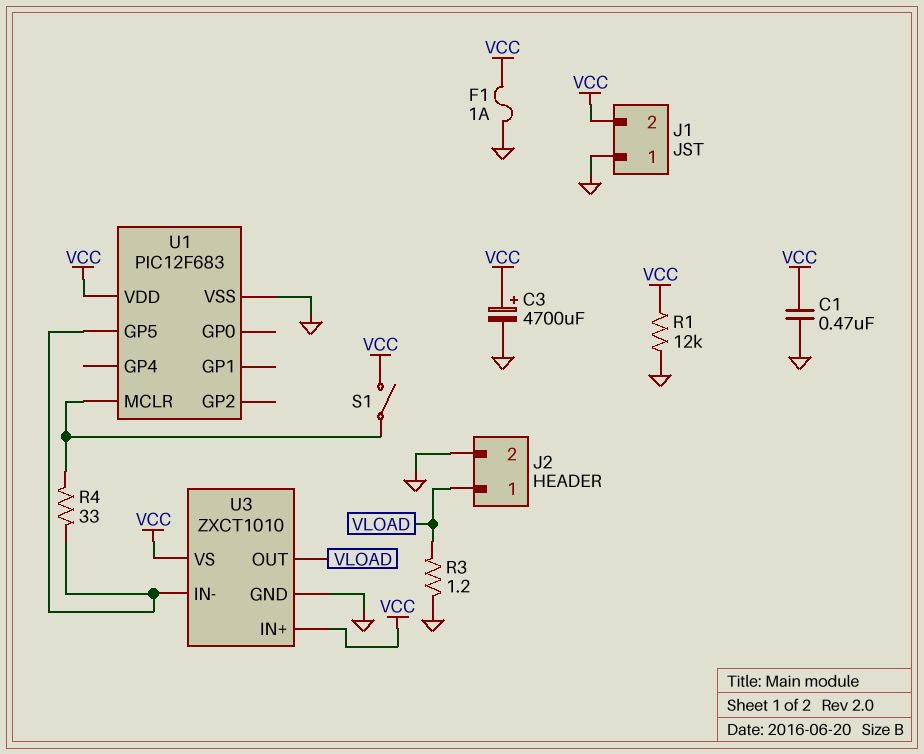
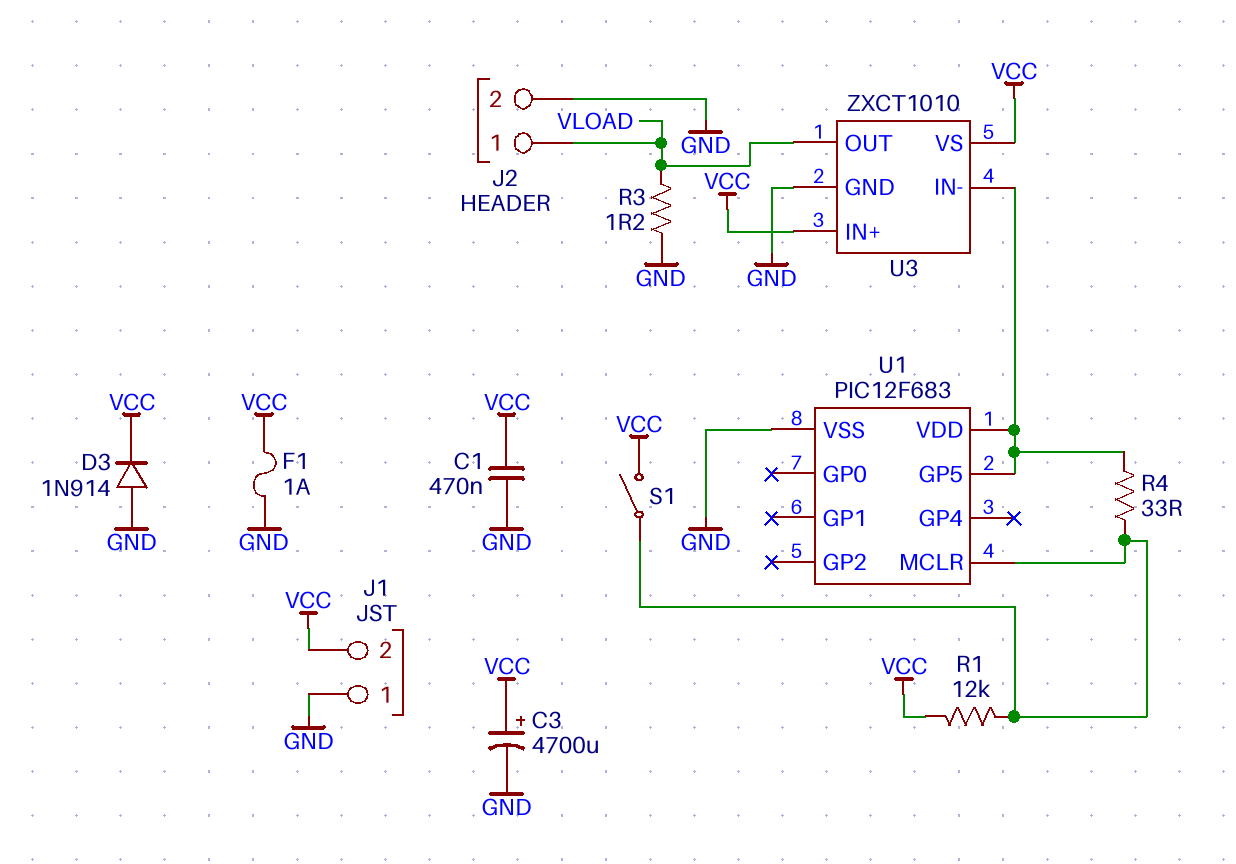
D3: none -> diode 1N914 (A GND, K VCC)
R1: 12k (GND, VCC) -> 12k (U1/MCLR, VCC)
U1 pin VDD: VCC -> U1/GP5

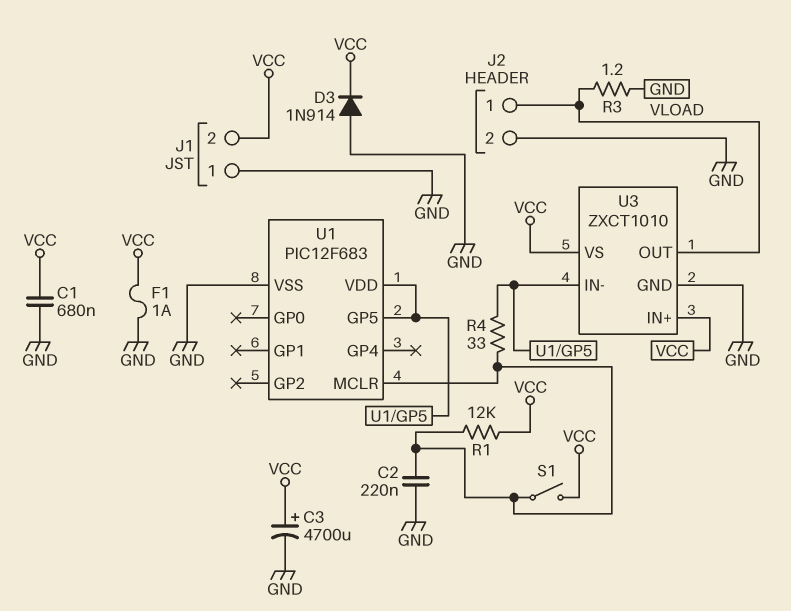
C1: 470nF (GND, VCC) -> 680nF (GND, VCC)
C2: none -> 220nF (GND, U1/MCLR)

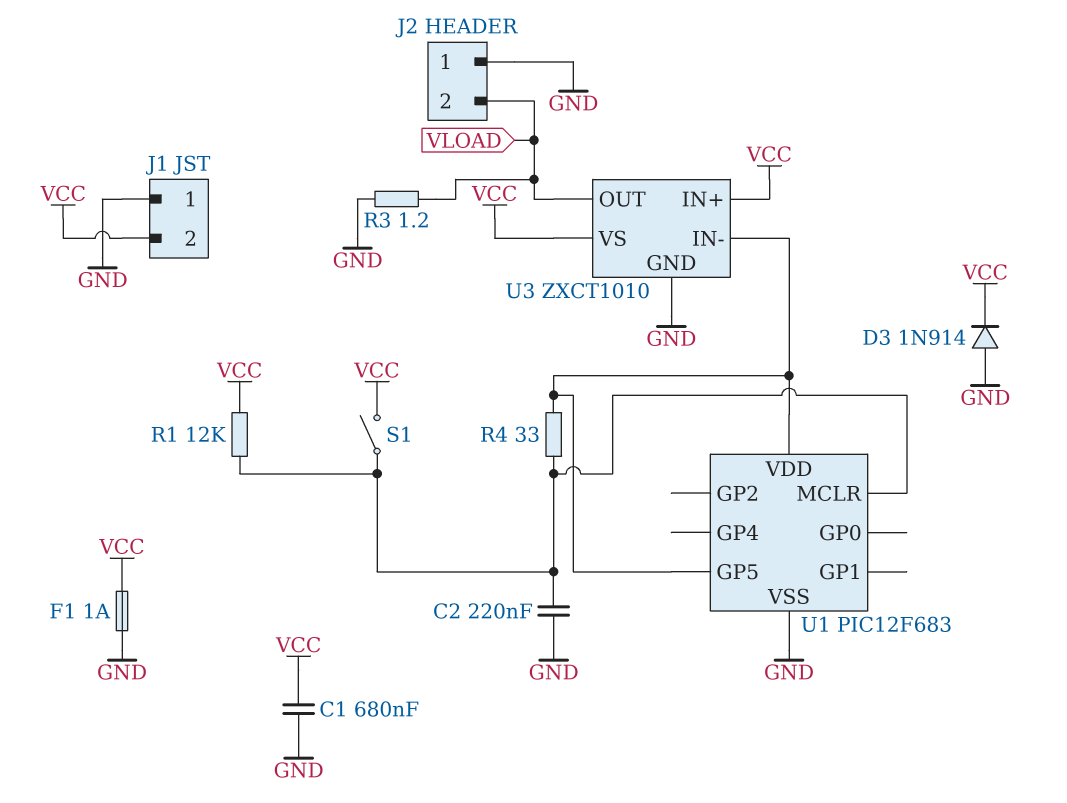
C3: 4700uF (plus VCC, minus GND) -> none
J2 pin 1: VLOAD -> GND
J2 pin 2: GND -> VLOAD

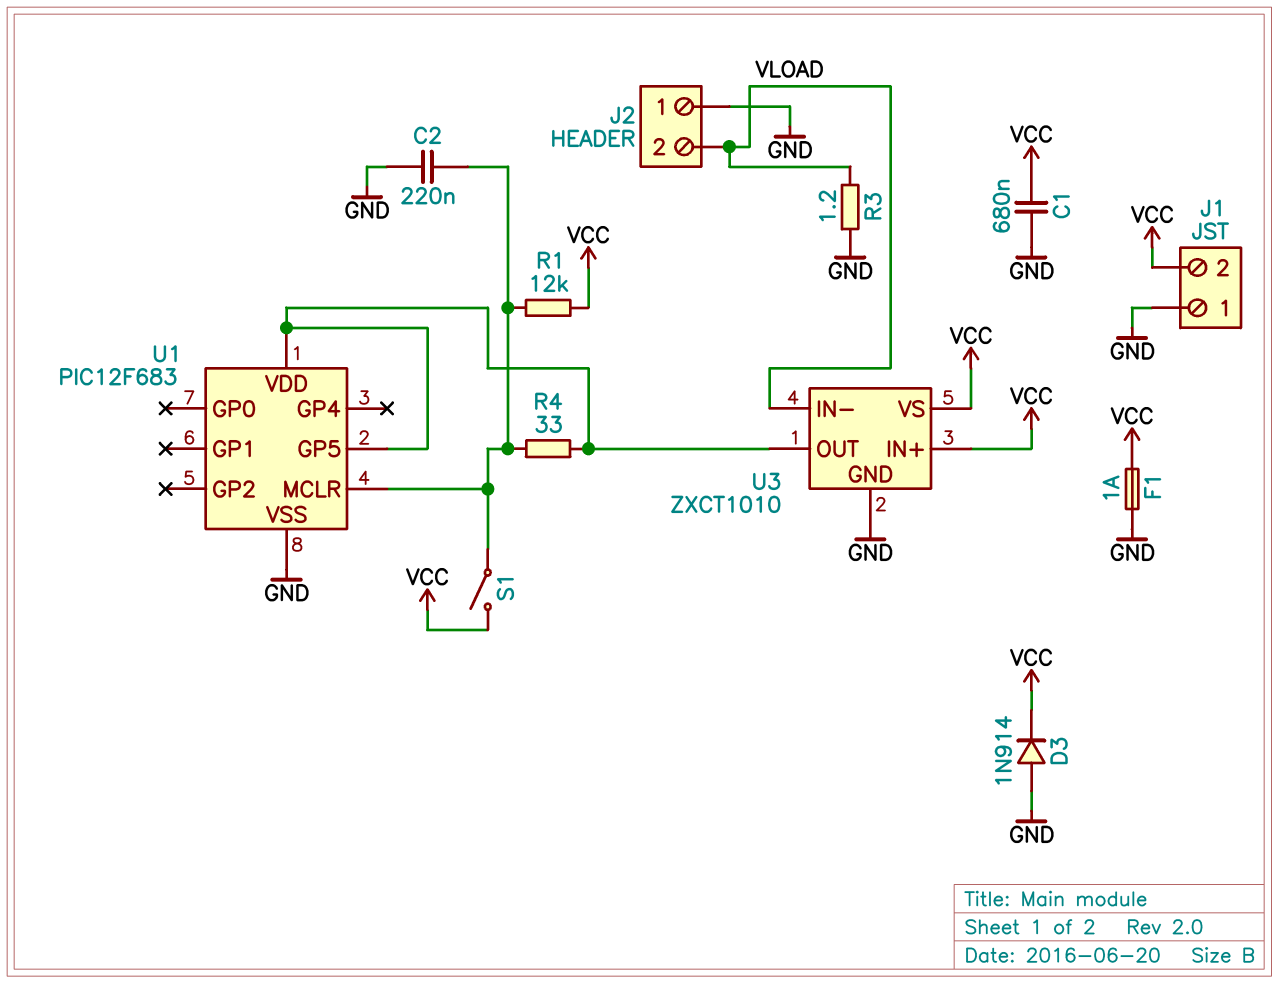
U3 pin IN-: U1/GP5 -> VLOAD
U3 pin OUT: VLOAD -> U1/GP5

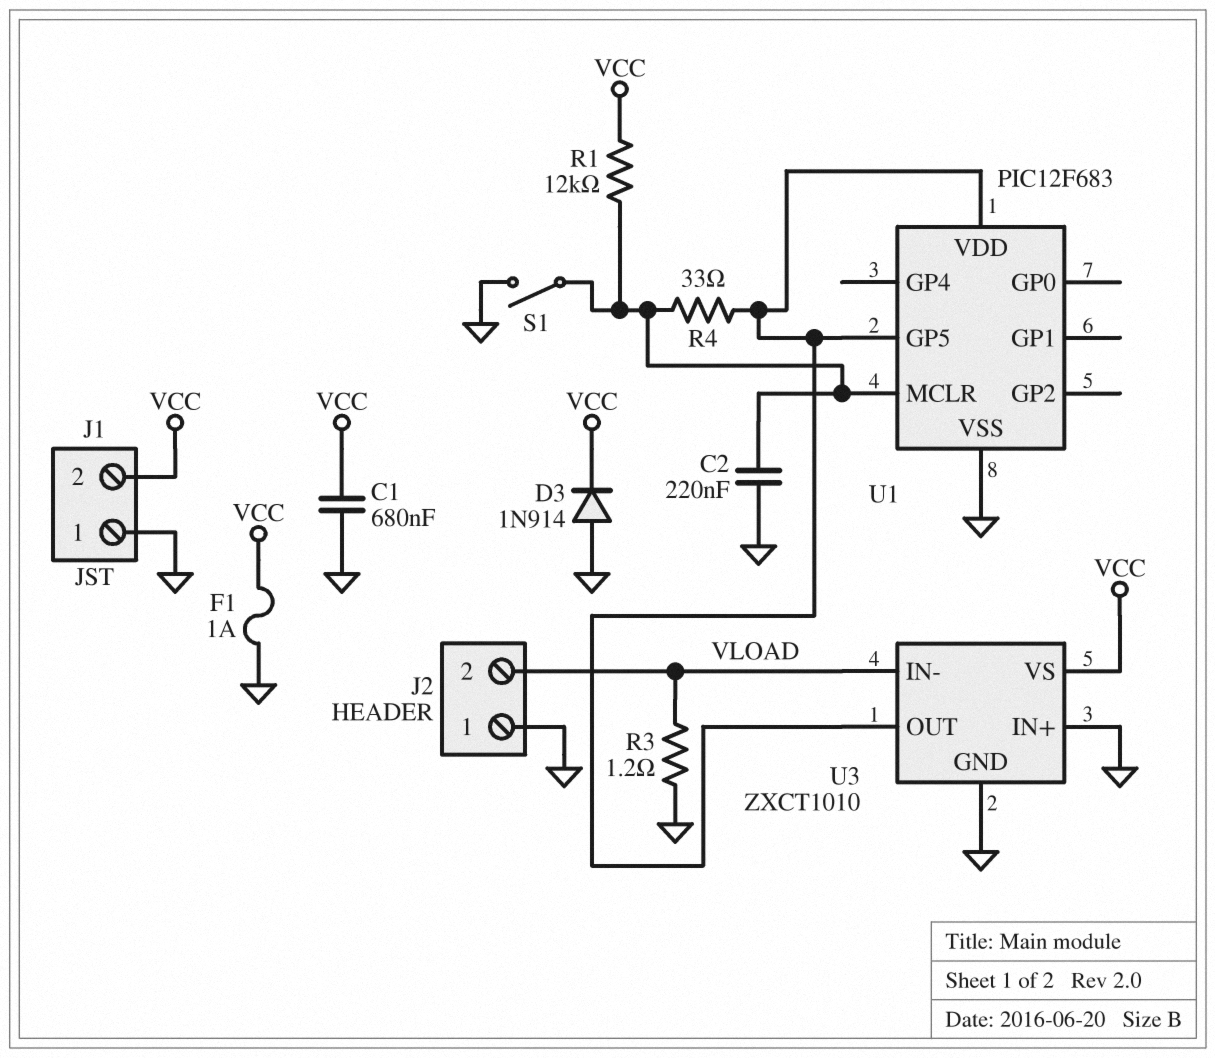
S1: switch (U1/MCLR, VCC) -> switch (GND, U1/MCLR)
U3 pin IN+: VCC -> GND

